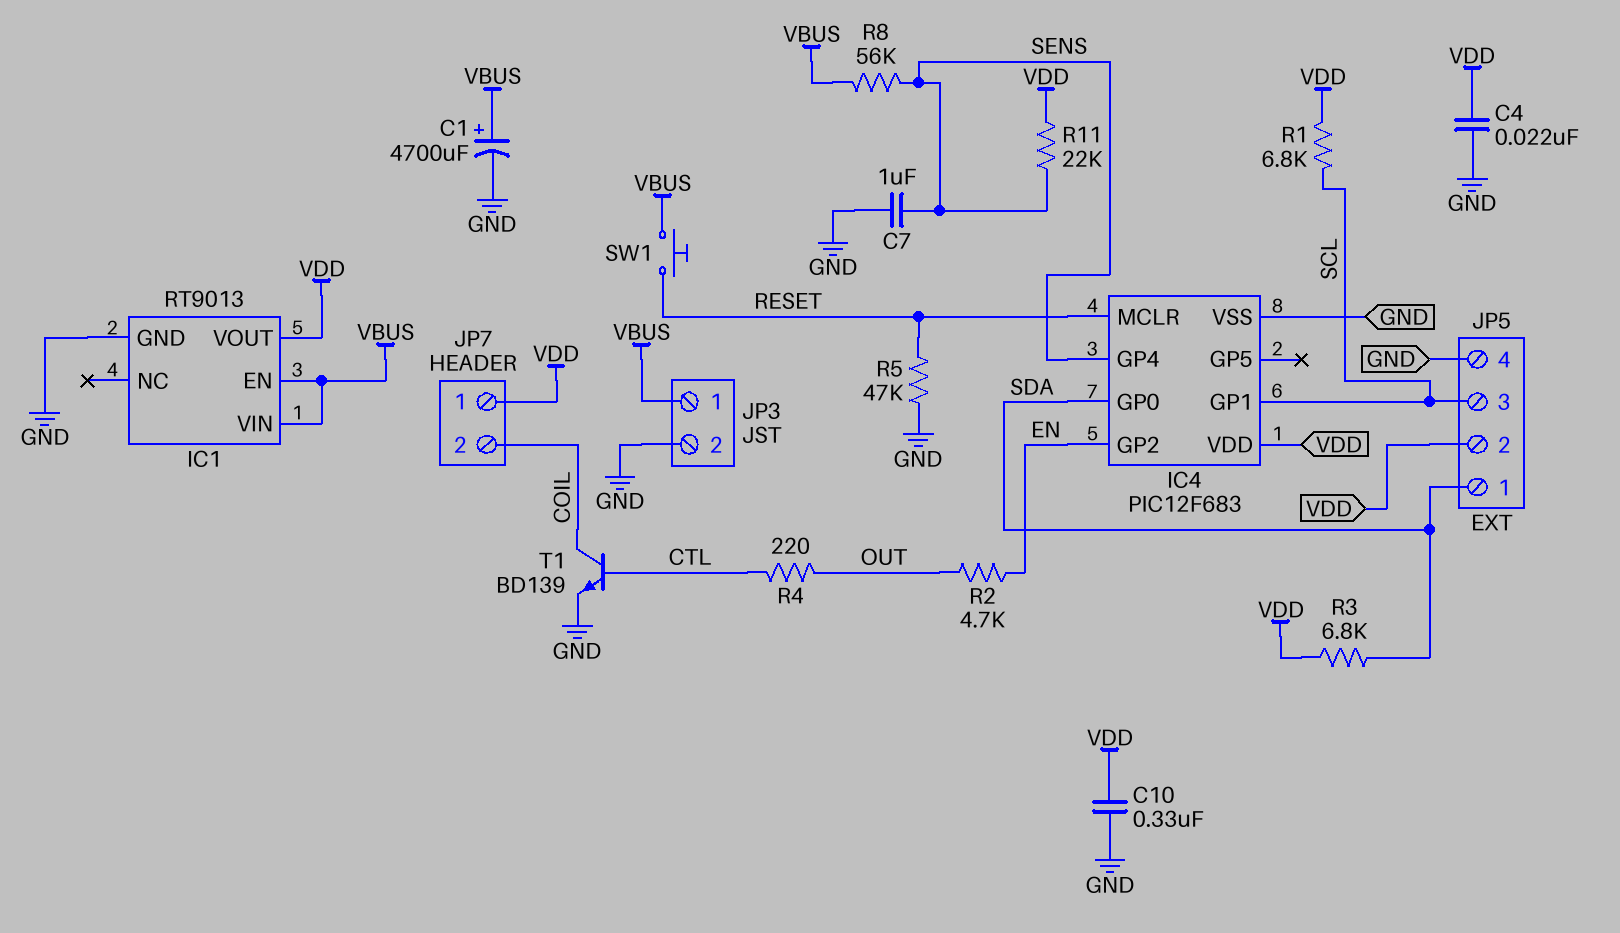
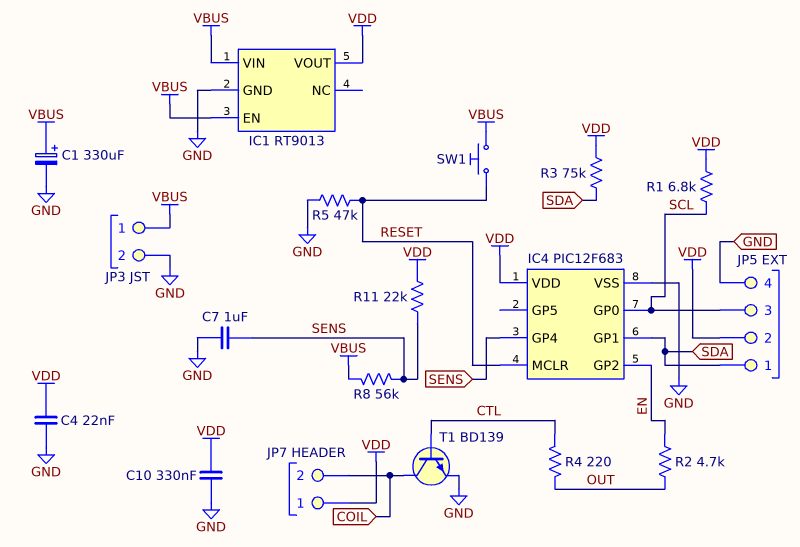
C1: 4700uF (plus VBUS, minus GND) -> 330uF (plus VBUS, minus GND)
IC4 pin GP0: SDA -> SCL
IC4 pin GP1: SCL -> SDA
R3: 6.8k (SDA, VDD) -> 75k (SDA, VDD)

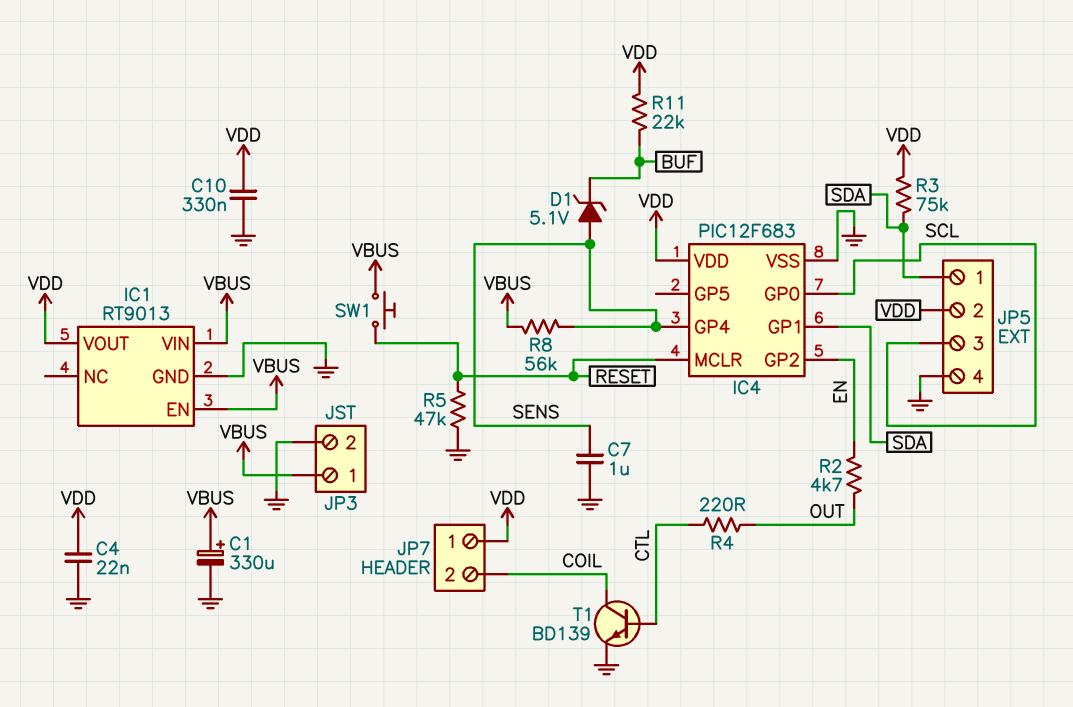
D1: none -> zener 5.1V (A SENS, K BUF)
R1: 6.8k (SCL, VDD) -> none
R11: 22k (SENS, VDD) -> 22k (BUF, VDD)

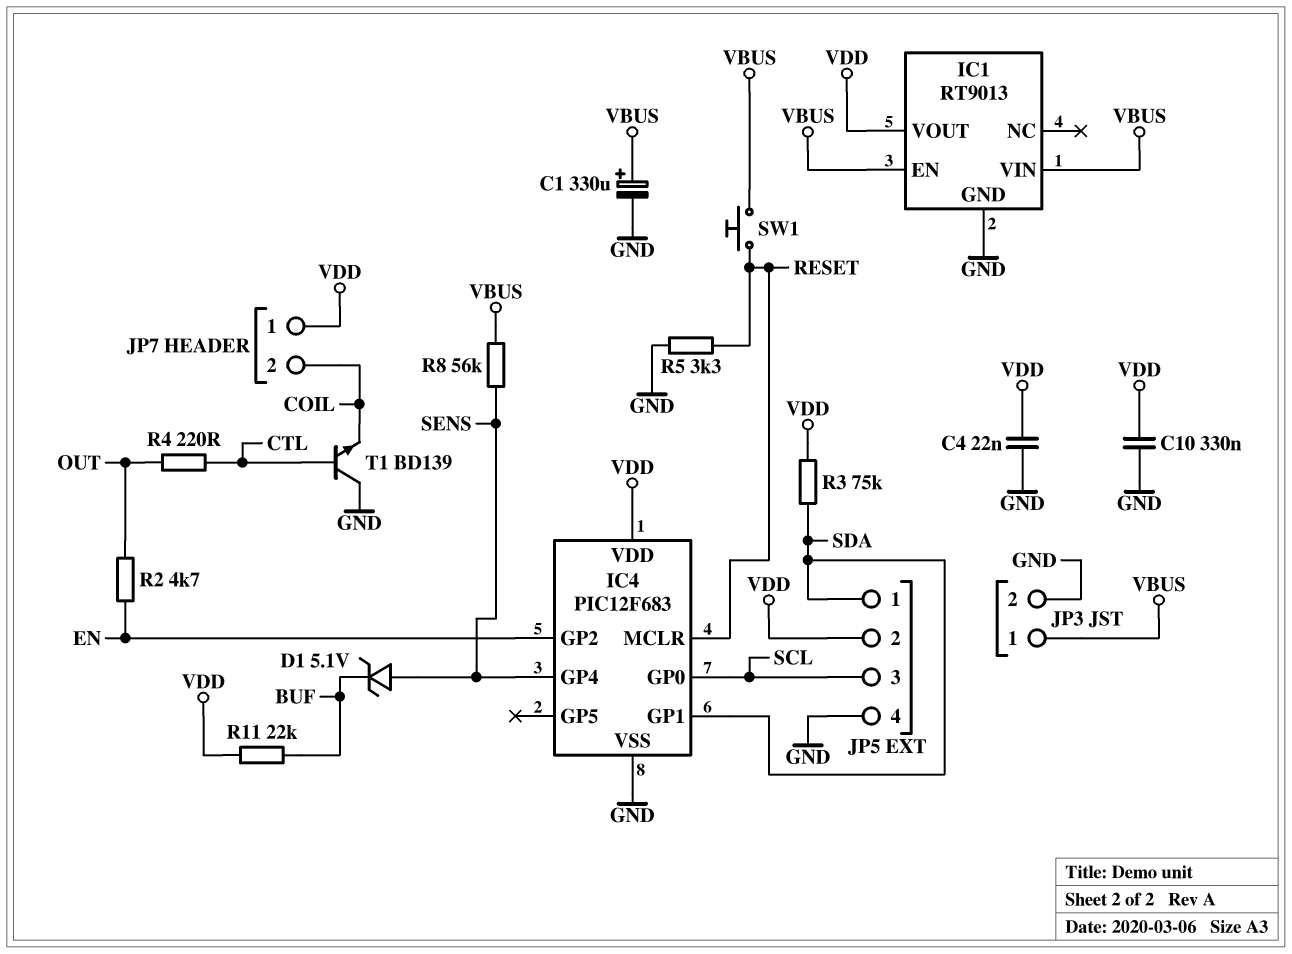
C7: 1uF (GND, SENS) -> none
R5: 47k (GND, RESET) -> 3.3k (GND, RESET)
T1: NPN BD139 (B CTL, C COIL, E GND) -> NPN BD139 (B CTL, C GND, E COIL)

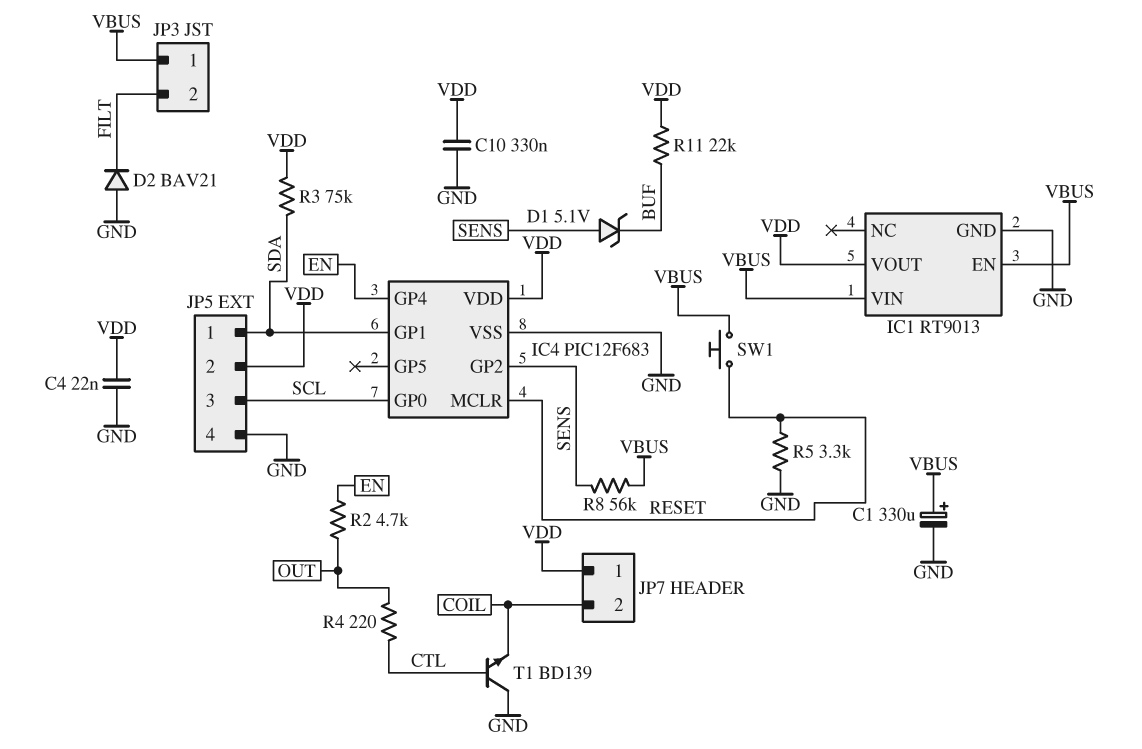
D2: none -> diode BAV21 (A GND, K FILT)
IC4 pin GP2: EN -> SENS
IC4 pin GP4: SENS -> EN
JP3 pin 2: GND -> FILT

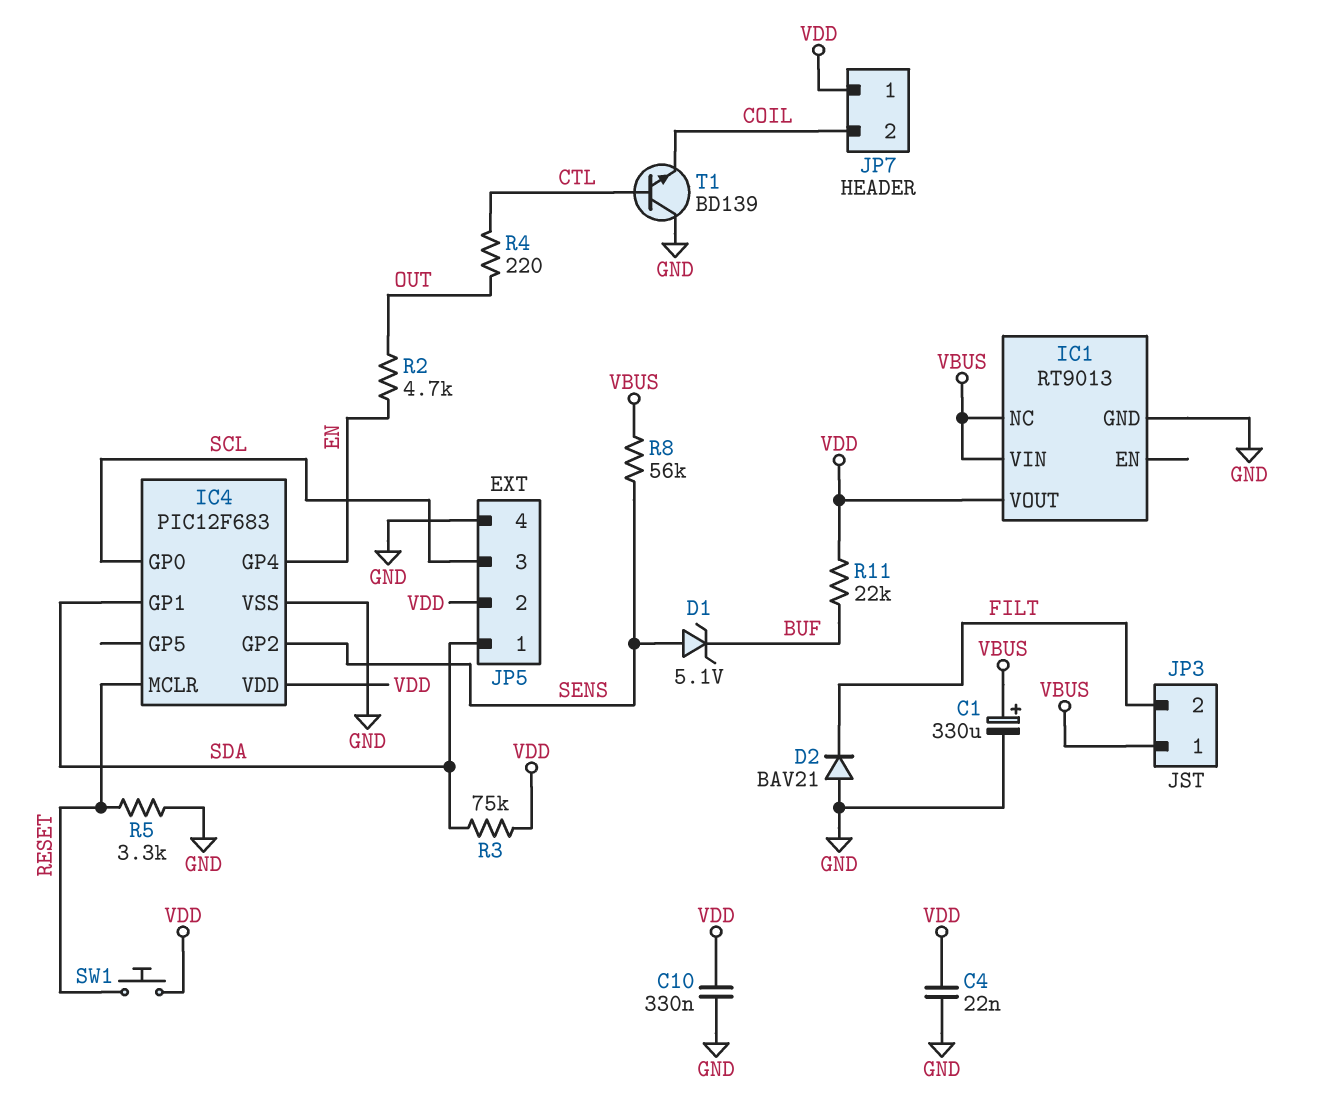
IC1 pin EN: VBUS -> none
IC1 pin NC: none -> VBUS
SW1: button (RESET, VBUS) -> button (RESET, VDD)

